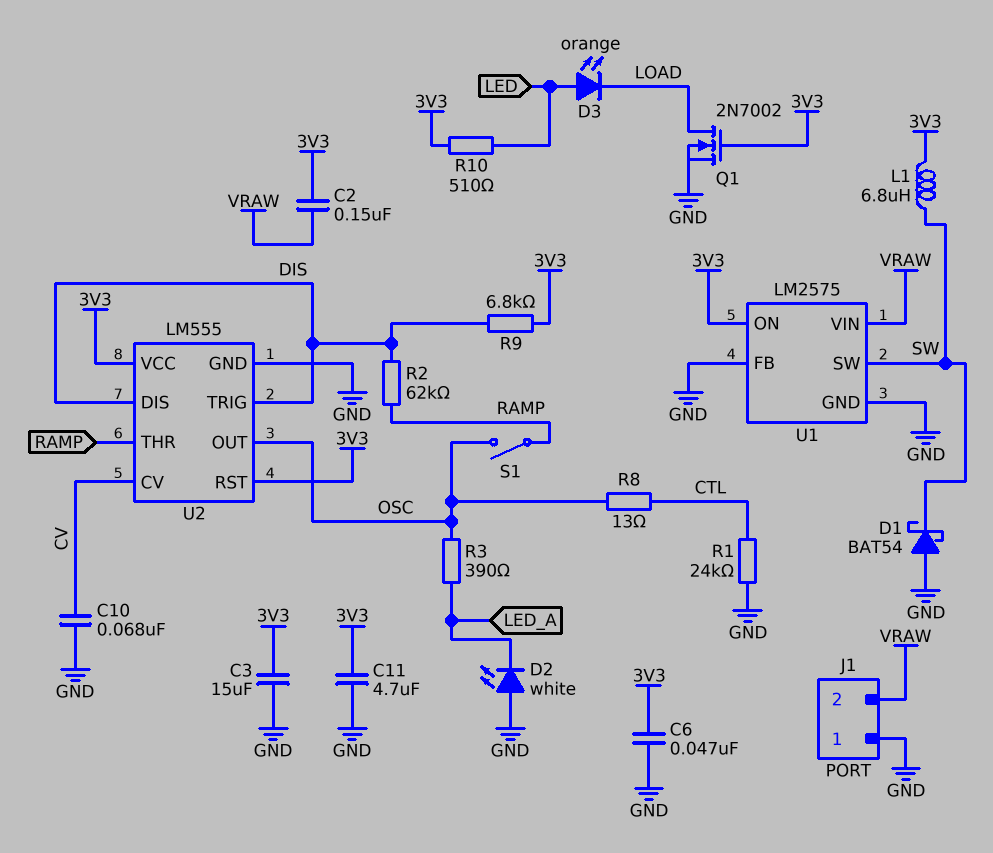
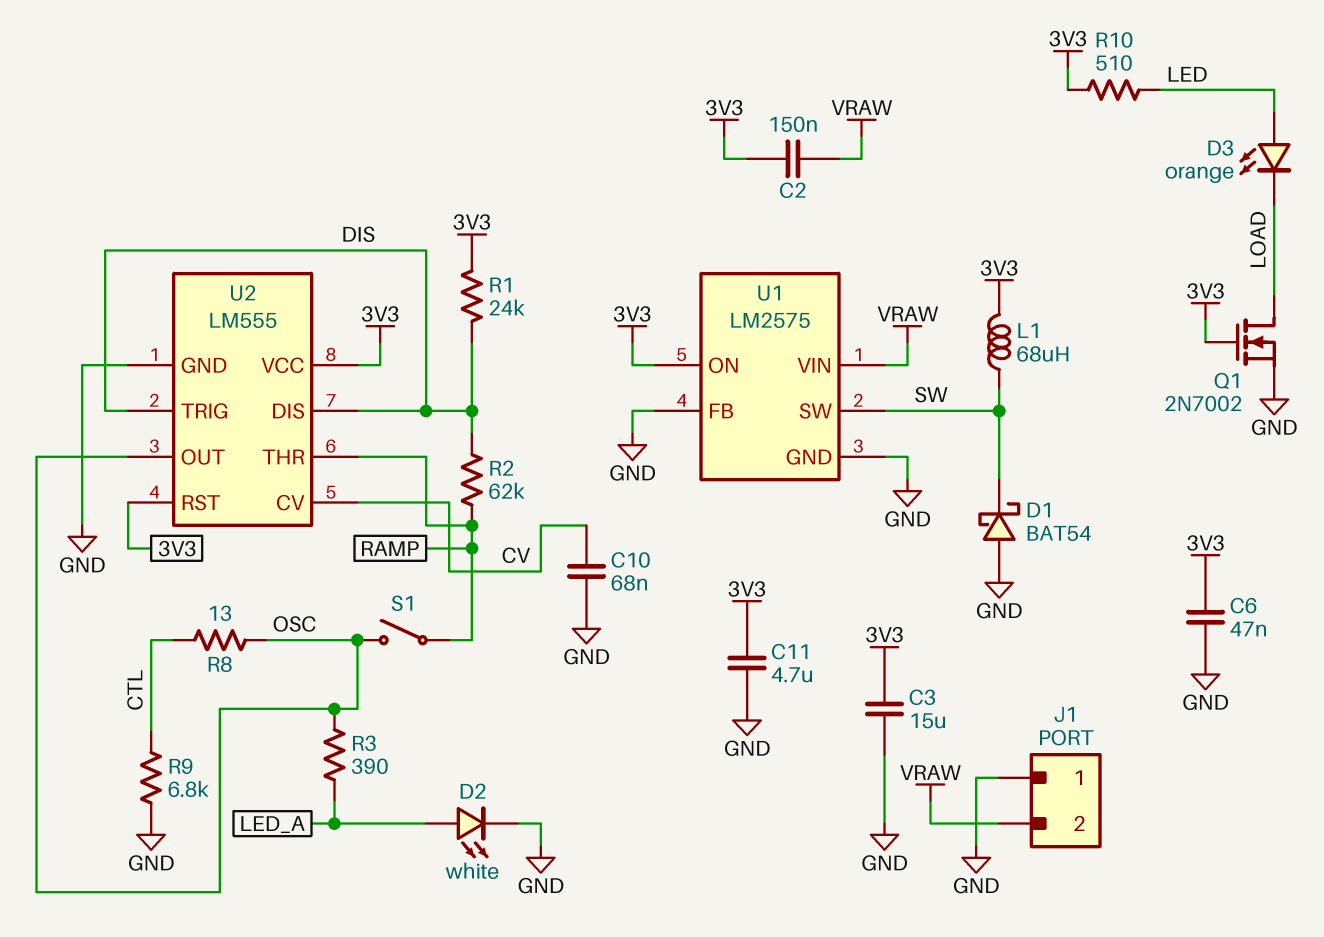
D2: LED white (A GND, K LED_A) -> LED white (A LED_A, K GND)
L1: 6.8uH (3V3, SW) -> 68uH (3V3, SW)
R1: 24k (CTL, GND) -> 24k (3V3, DIS)
R9: 6.8k (3V3, DIS) -> 6.8k (CTL, GND)

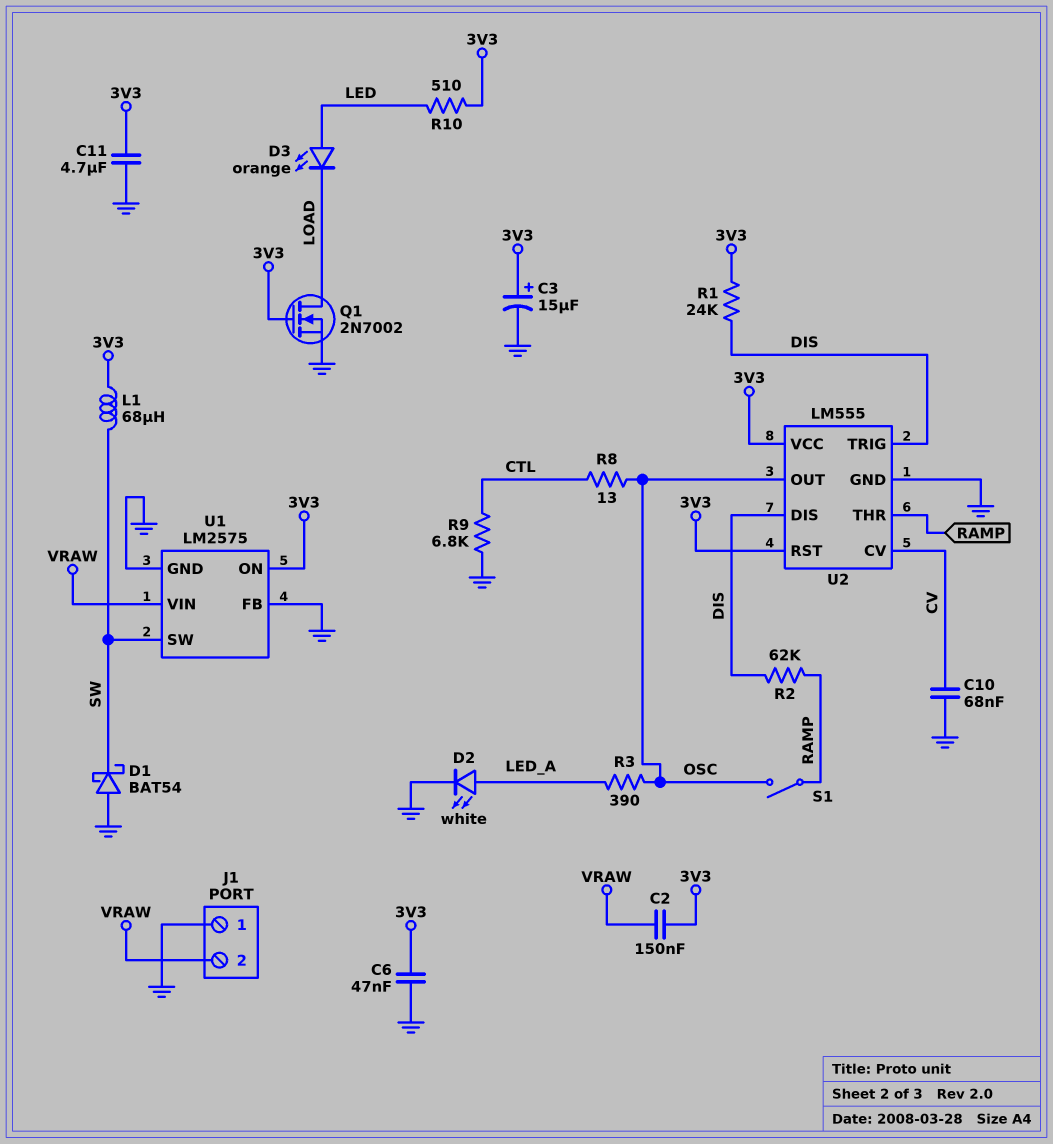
C3: 15uF (3V3, GND) -> 15uF (plus 3V3, minus GND)

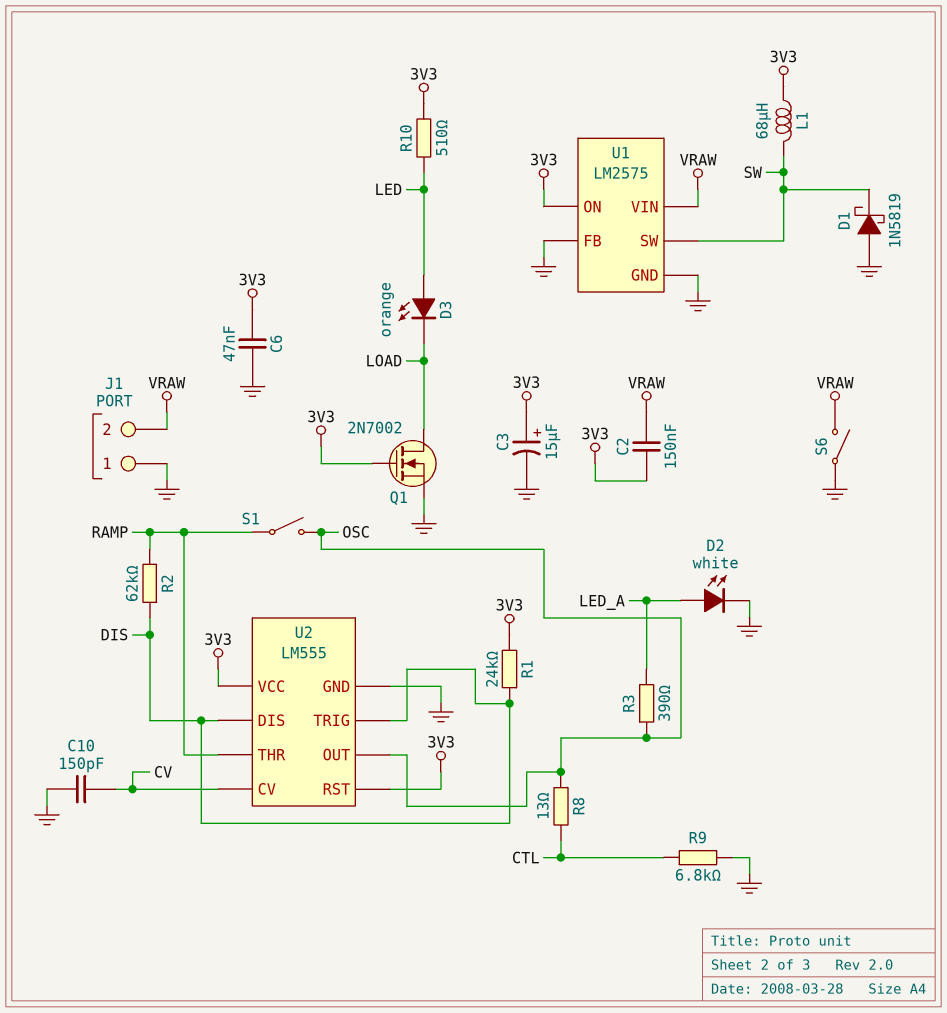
C10: 68nF (CV, GND) -> 150pF (CV, GND)
C11: 4.7uF (3V3, GND) -> none
D1: schottky BAT54 (A GND, K SW) -> schottky 1N5819 (A GND, K SW)
S6: none -> switch (GND, VRAW)

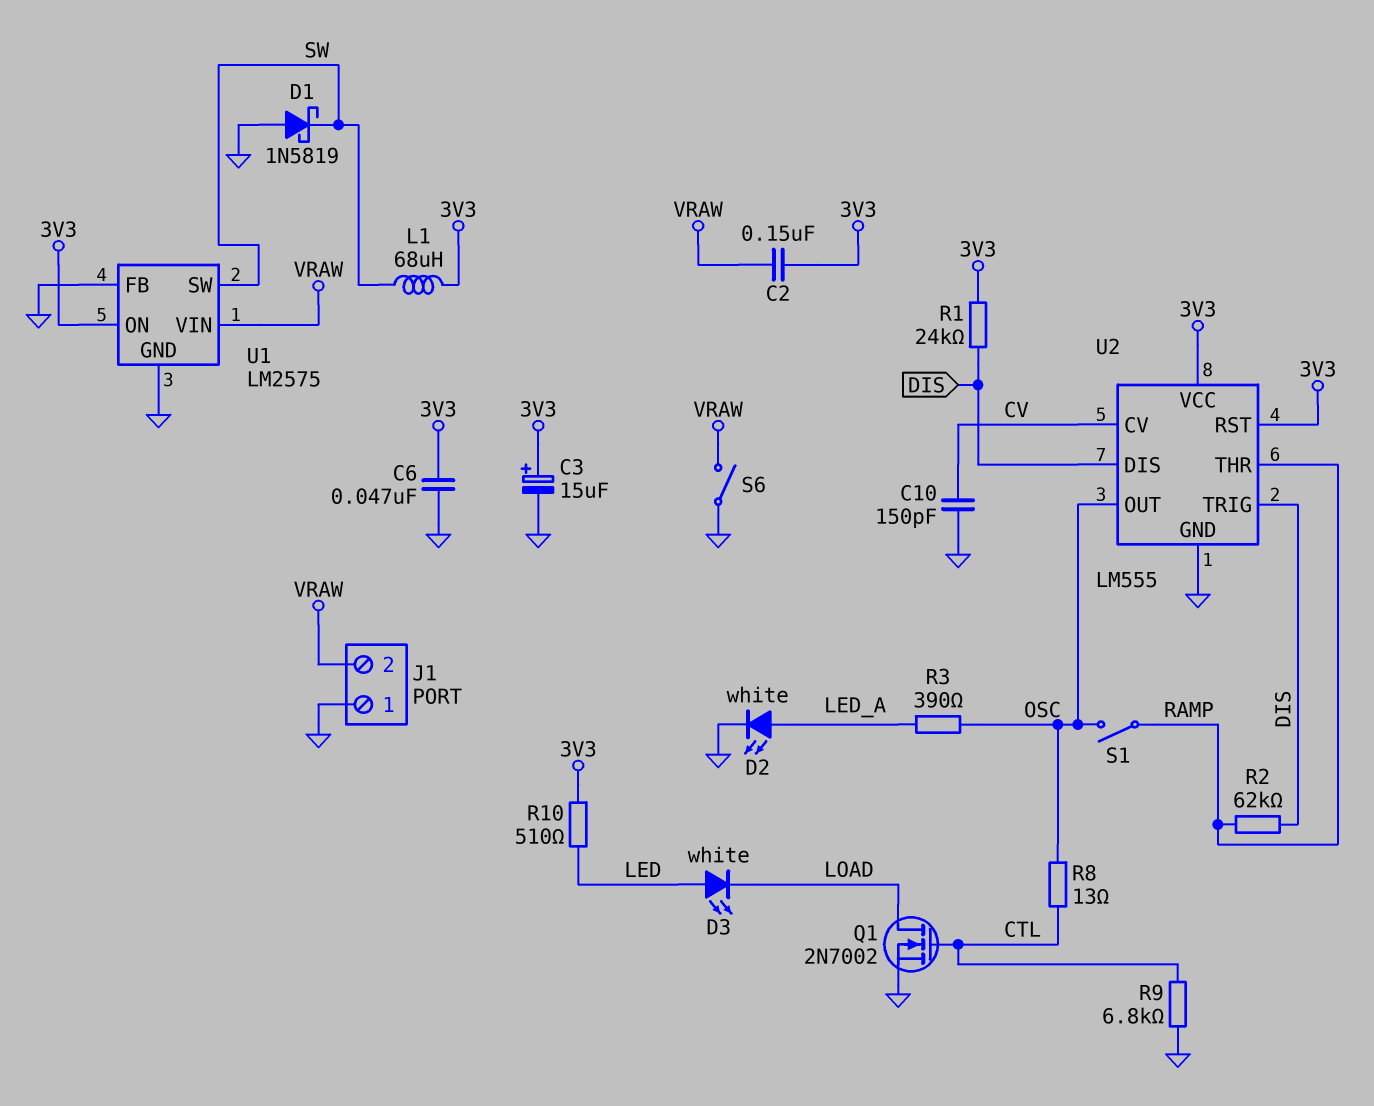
D3: LED orange (A LED, K LOAD) -> LED white (A LED, K LOAD)
Q1: NMOS 2N7002 (G 3V3, D LOAD, S GND) -> NMOS 2N7002 (G CTL, D LOAD, S GND)

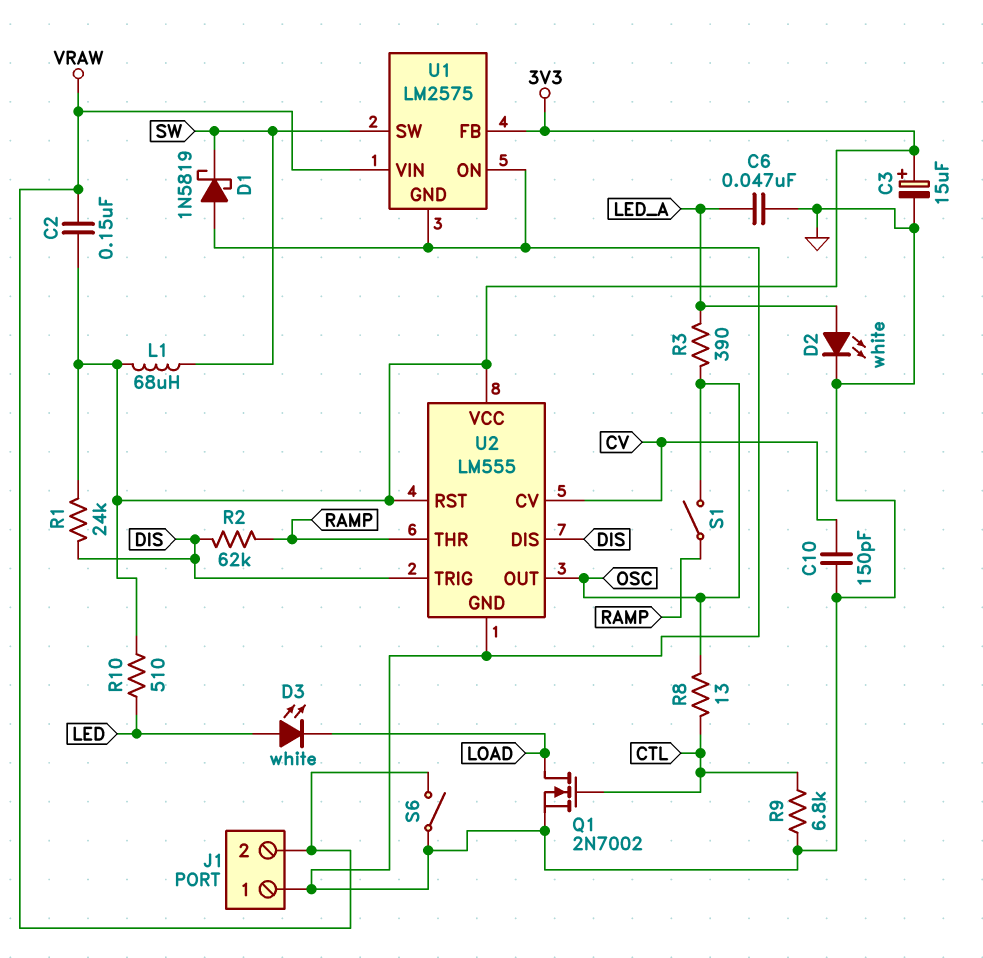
C6: 47nF (3V3, GND) -> 47nF (GND, LED_A)
U1 pin FB: GND -> 3V3
U1 pin ON: 3V3 -> GND

